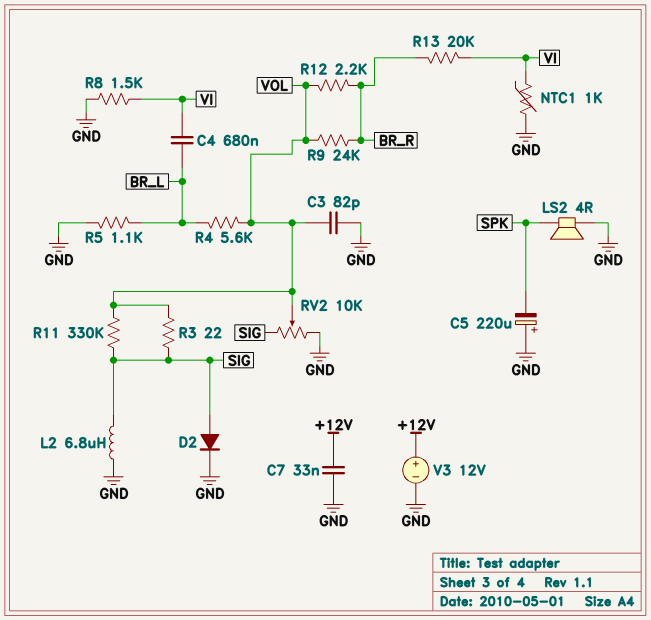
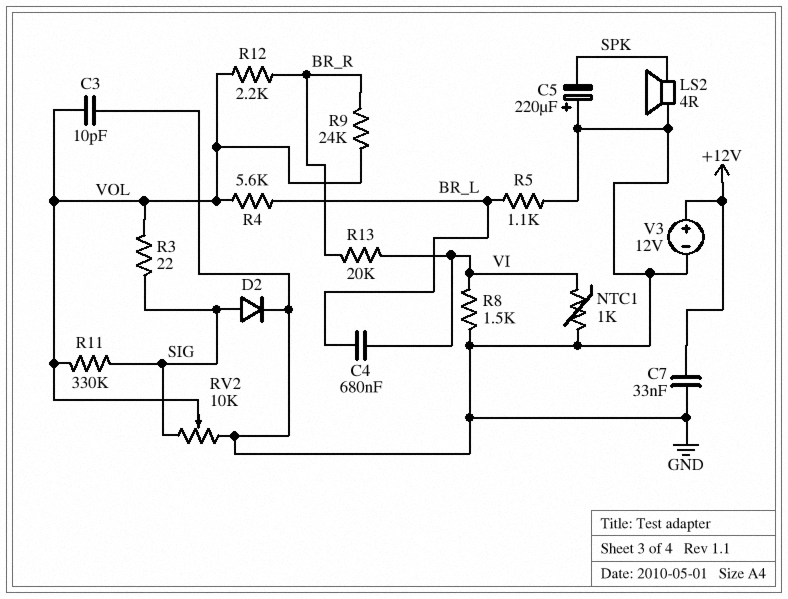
C3: 82pF (GND, VOL) -> 10pF (GND, VOL)
L2: 6.8uH (GND, SIG) -> none

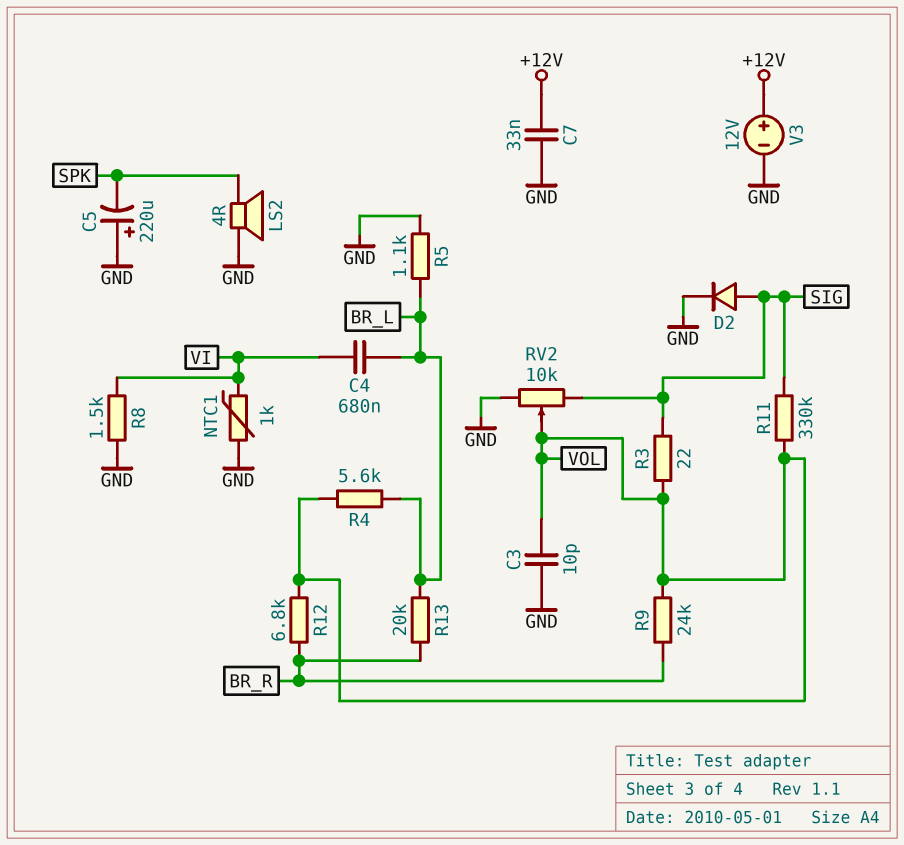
R12: 2.2k (BR_R, VOL) -> 6.8k (BR_R, VOL)
R13: 20k (BR_R, VI) -> 20k (BR_L, BR_R)

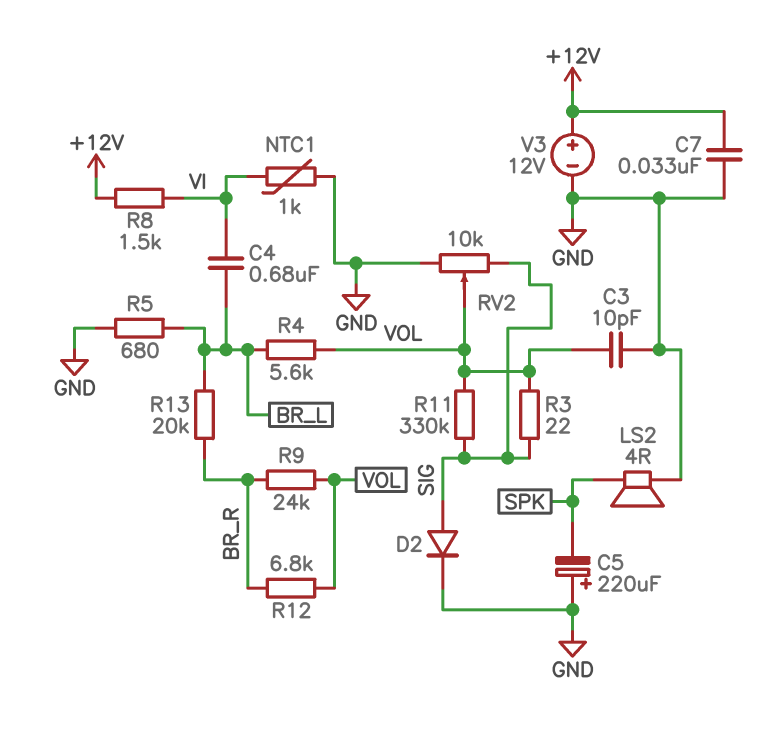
R5: 1.1k (BR_L, GND) -> 680 (BR_L, GND)
R8: 1.5k (GND, VI) -> 1.5k (+12V, VI)

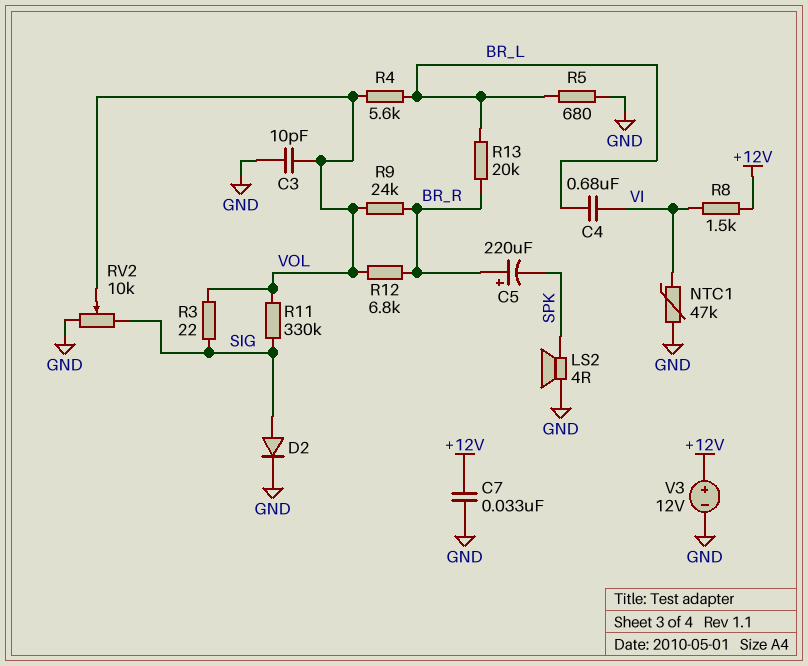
C5: 220uF (plus GND, minus SPK) -> 220uF (plus BR_R, minus SPK)
NTC1: 1k (GND, VI) -> 47k (GND, VI)

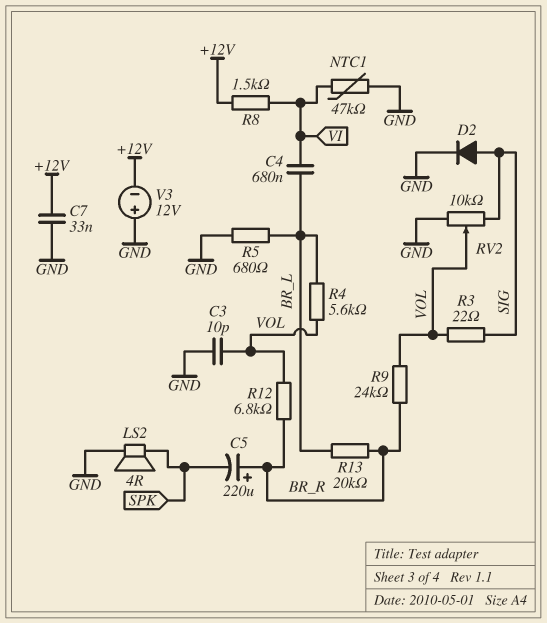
R11: 330k (SIG, VOL) -> none
V3: 12V (plus +12V, minus GND) -> 12V (plus GND, minus +12V)

